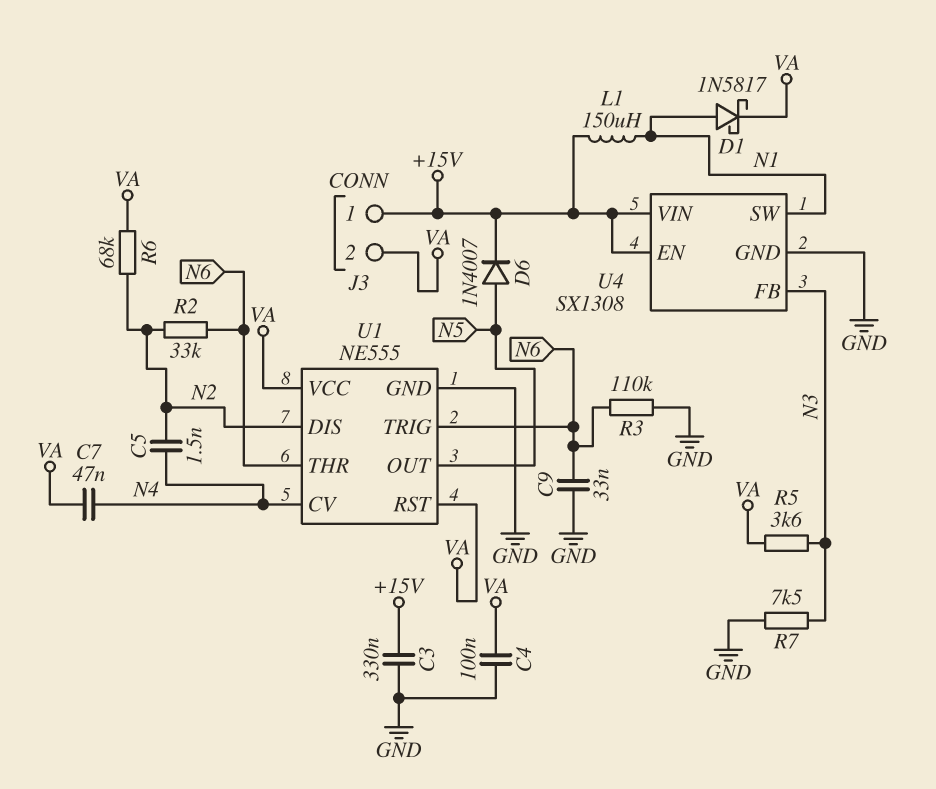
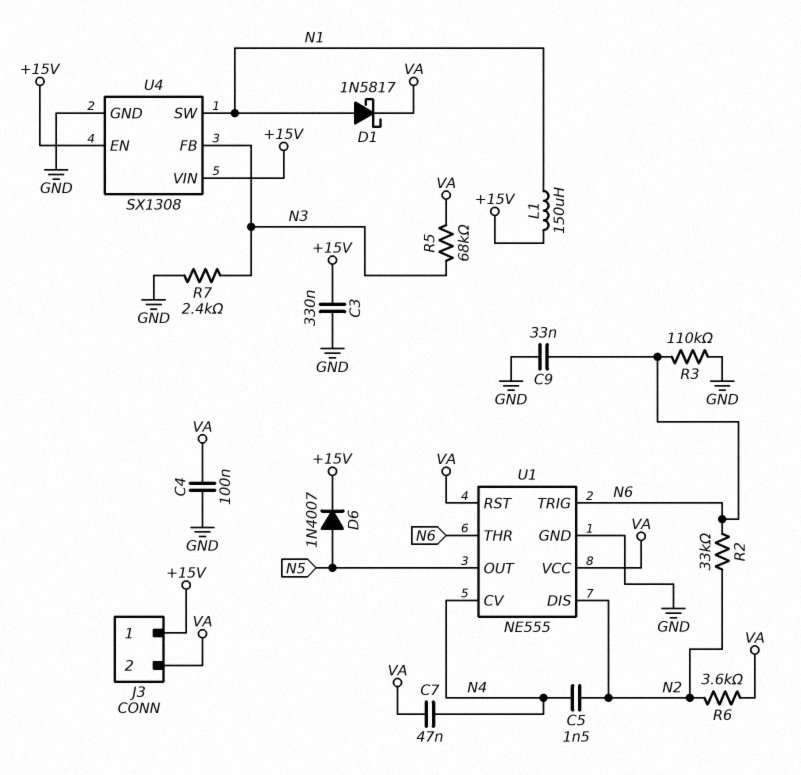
R5: 3.6k (N3, VA) -> 68k (N3, VA)
R6: 68k (N2, VA) -> 3.6k (N2, VA)
R7: 7.5k (GND, N3) -> 2.4k (GND, N3)

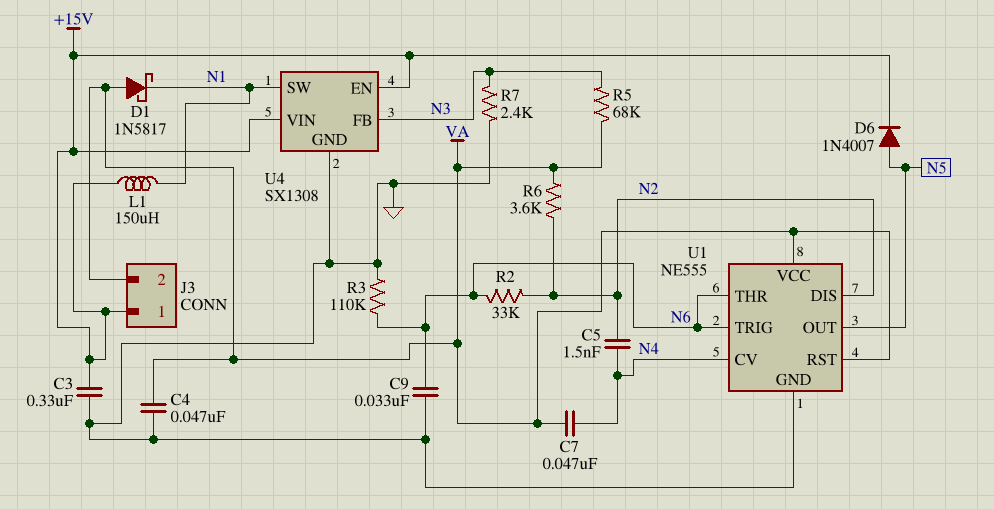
C4: 100nF (GND, VA) -> 47nF (GND, VA)
D1: schottky 1N5817 (A N1, K VA) -> schottky 1N5817 (A VA, K N1)

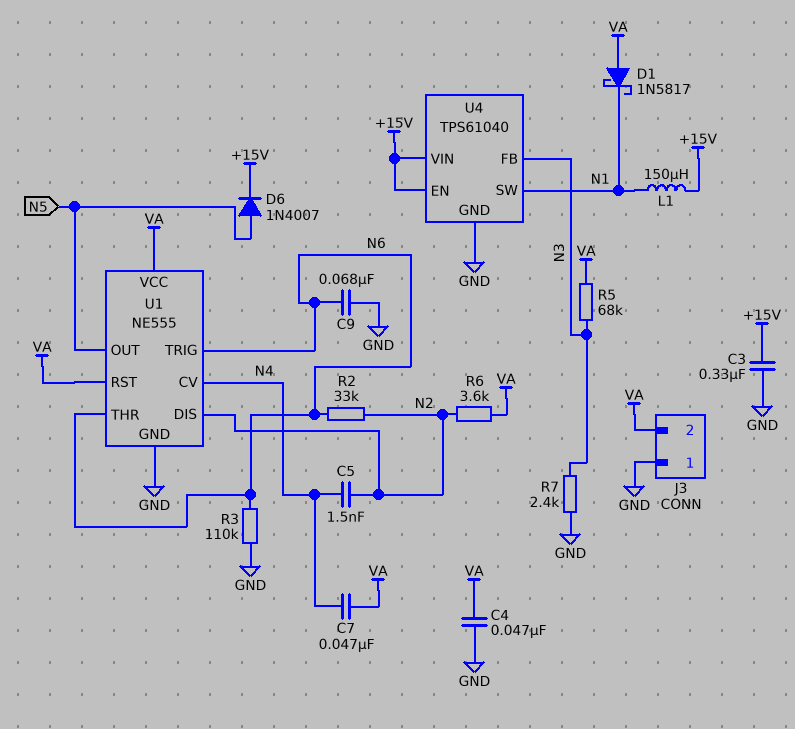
C9: 33nF (GND, N6) -> 68nF (GND, N6)
J3 pin 1: +15V -> GND
U4: SX1308 -> TPS61040

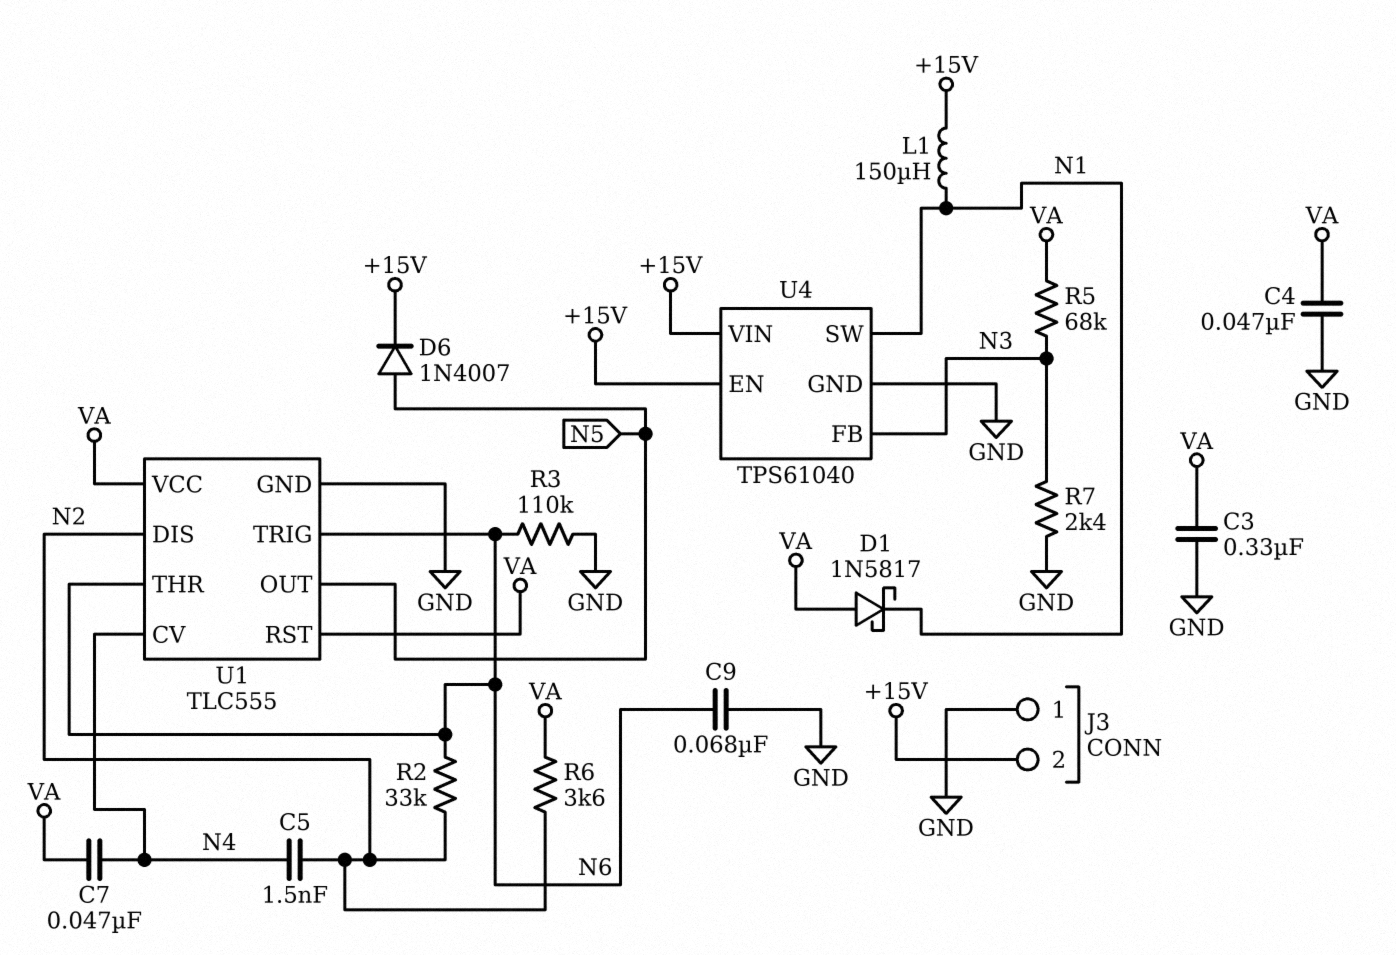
C3: 330nF (+15V, GND) -> 330nF (GND, VA)
J3 pin 2: VA -> +15V
U1: NE555 -> TLC555

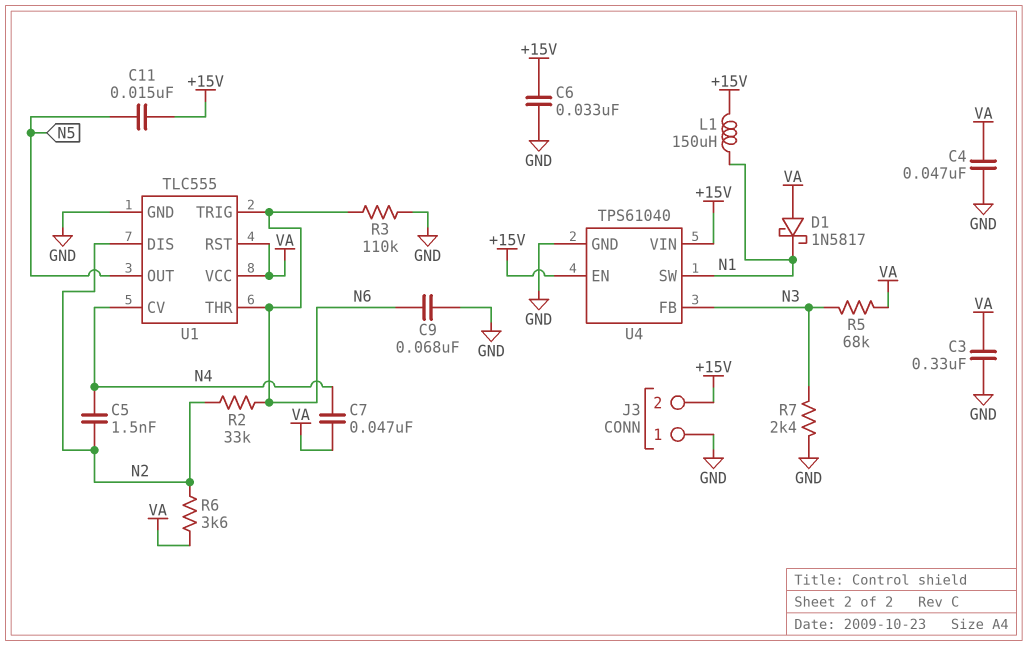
C6: none -> 33nF (+15V, GND)
C11: none -> 15nF (+15V, N5)
D6: diode 1N4007 (A N5, K +15V) -> none

